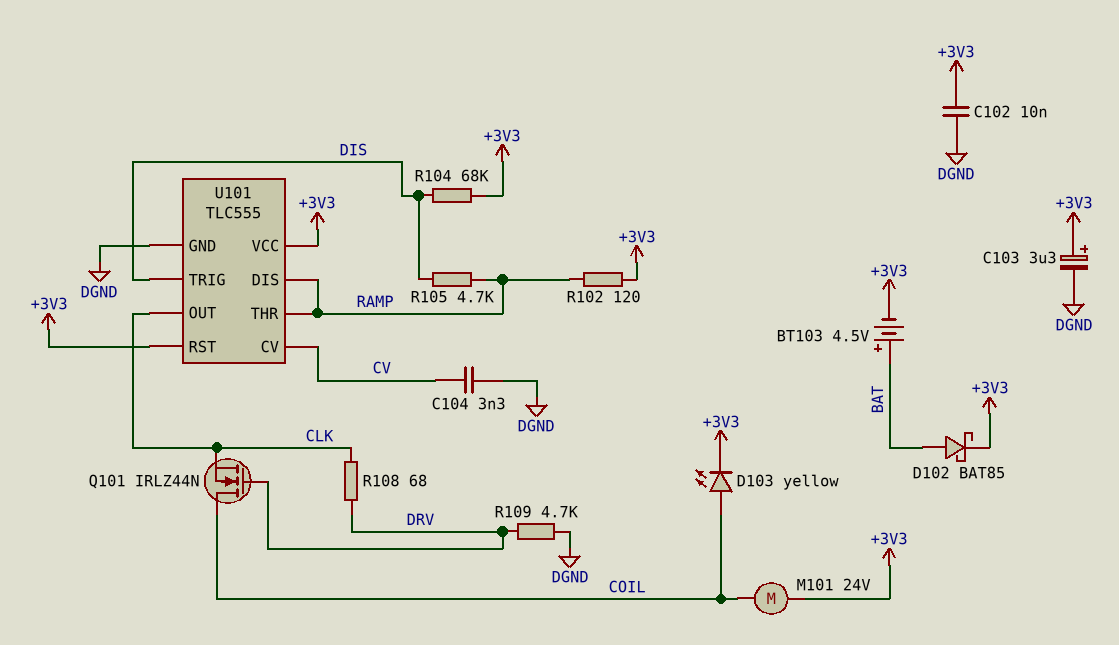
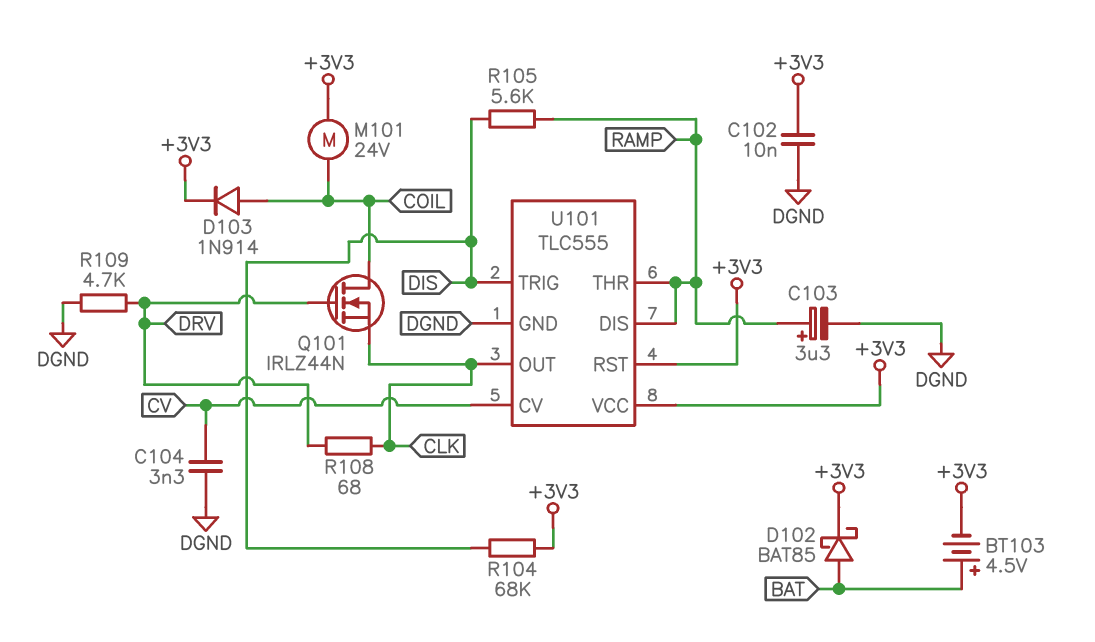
C103: 3.3uF (plus +3V3, minus DGND) -> 3.3uF (plus RAMP, minus DGND)
D103: LED yellow (A COIL, K +3V3) -> diode 1N914 (A COIL, K +3V3)
R102: 120 (+3V3, RAMP) -> none
R105: 4.7k (DIS, RAMP) -> 5.6k (DIS, RAMP)

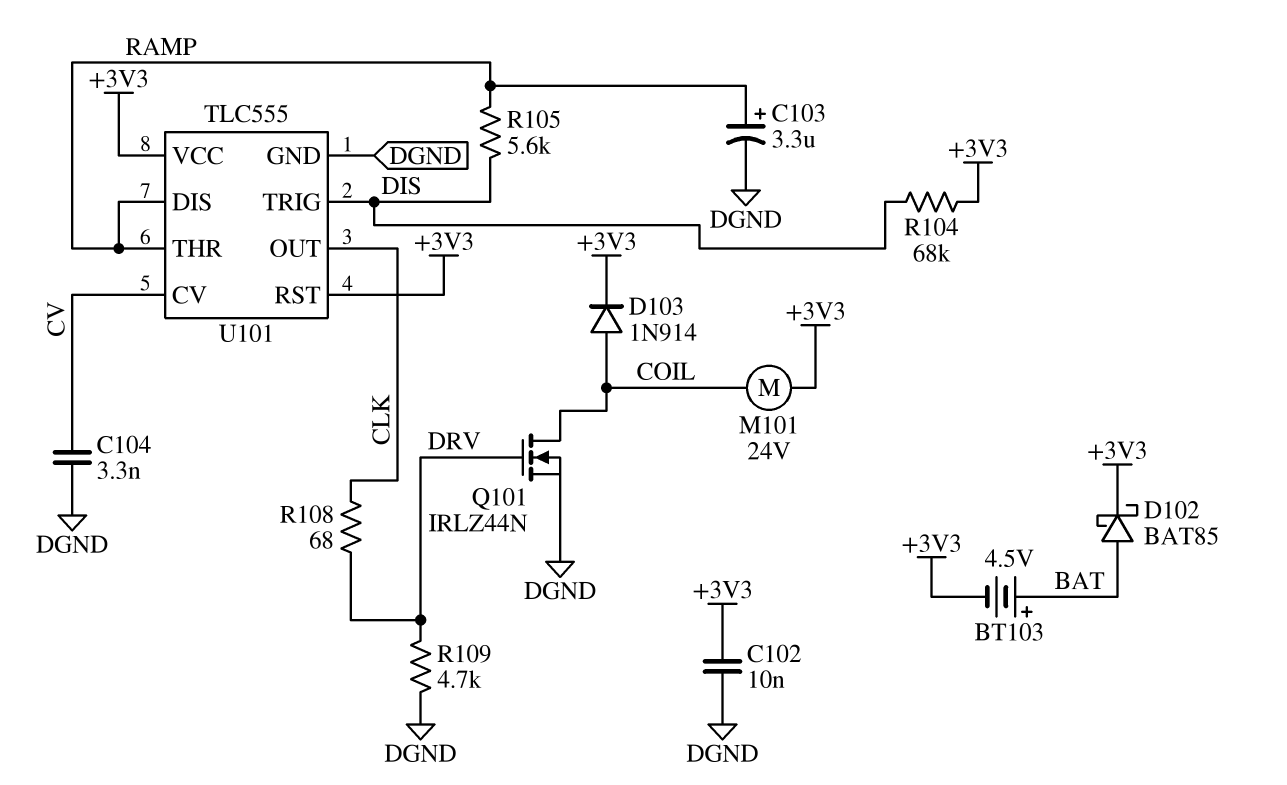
Q101: NMOS IRLZ44N (G DRV, D COIL, S CLK) -> NMOS IRLZ44N (G DRV, D COIL, S DGND)

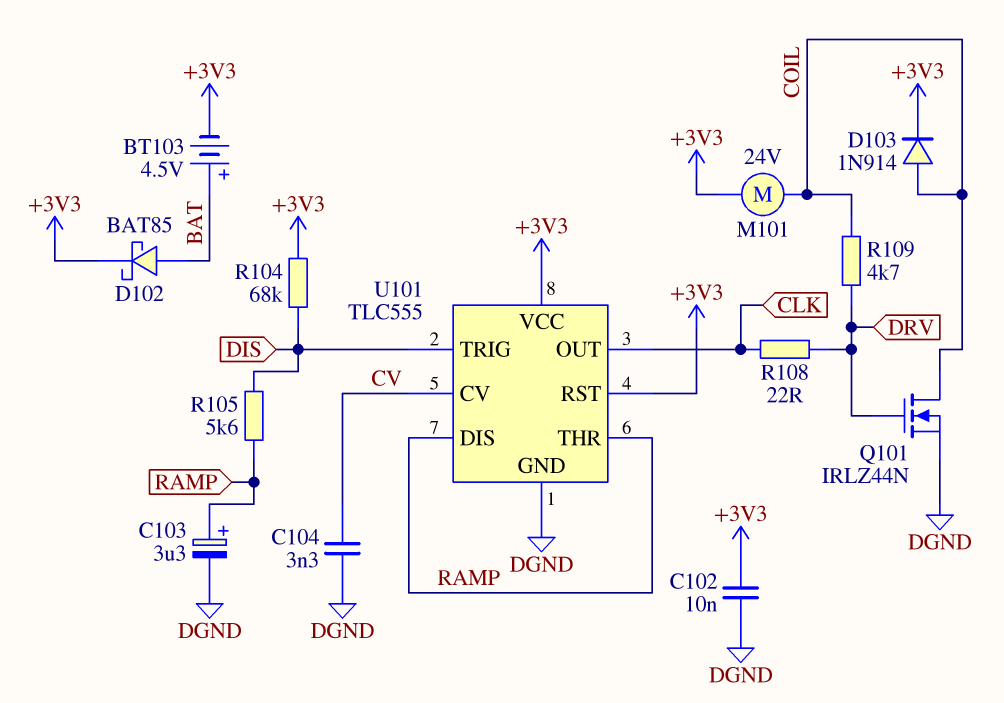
R108: 68 (CLK, DRV) -> 22 (CLK, DRV)
R109: 4.7k (DGND, DRV) -> 4.7k (COIL, DRV)

